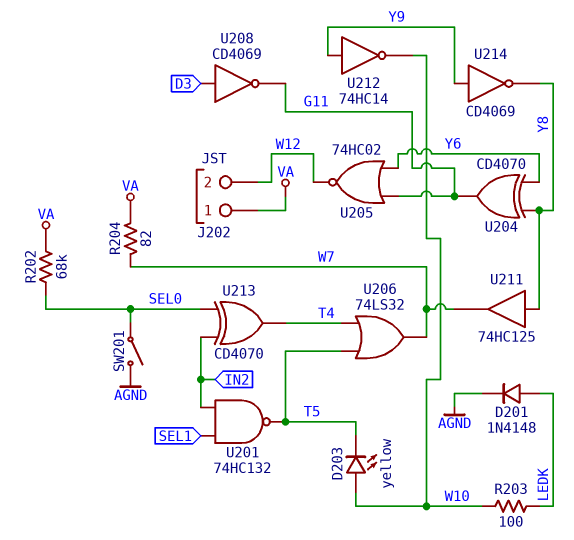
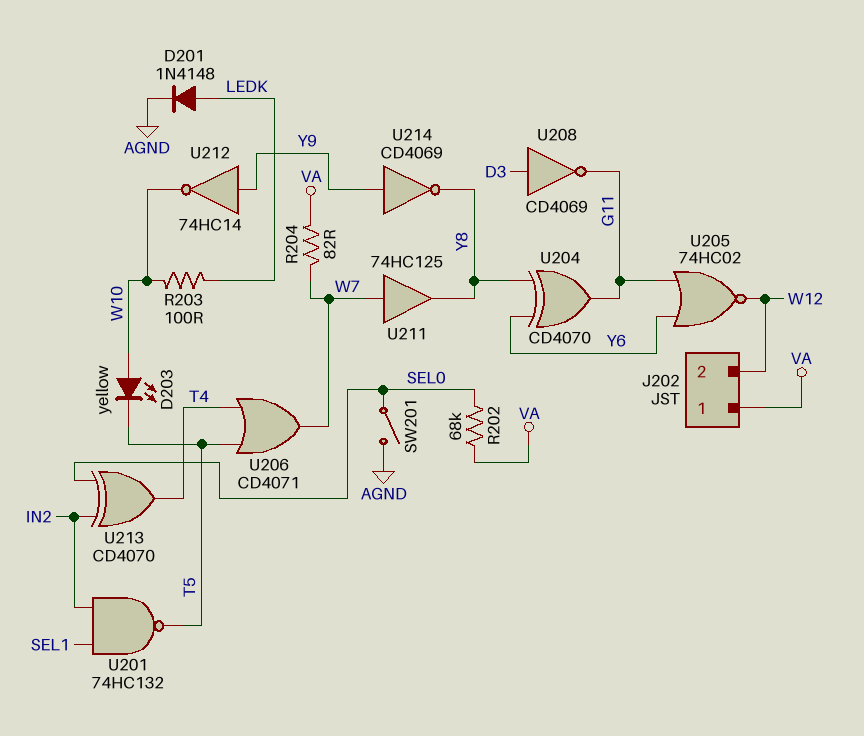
U206: OR 74LS32 (in T4, in T5, out W7) -> OR CD4071 (in T4, in T5, out W7)
U211: buffer 74HC125 (in Y8, out W7) -> buffer 74HC125 (in W7, out Y8)

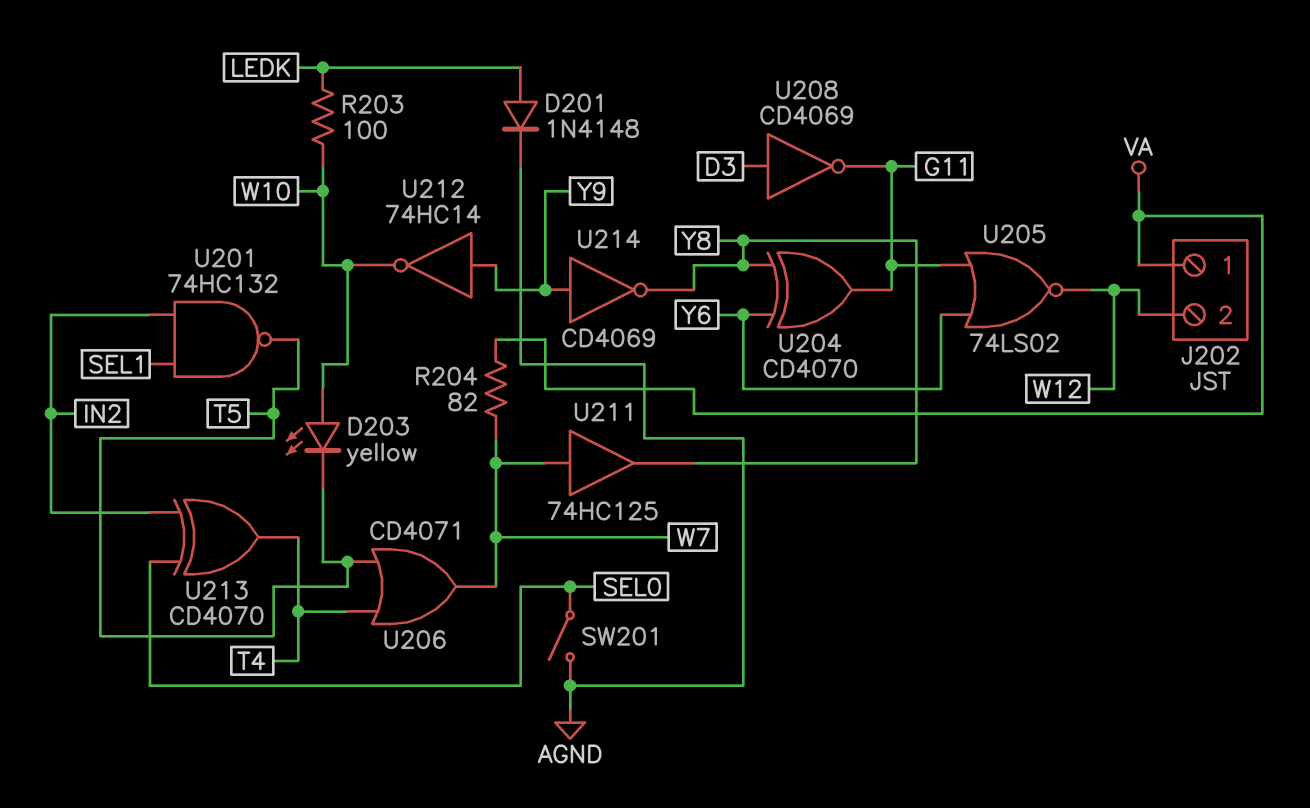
R202: 68k (SEL0, VA) -> none
U205: NOR 74HC02 (in G11, in Y6, out W12) -> NOR 74LS02 (in G11, in Y6, out W12)

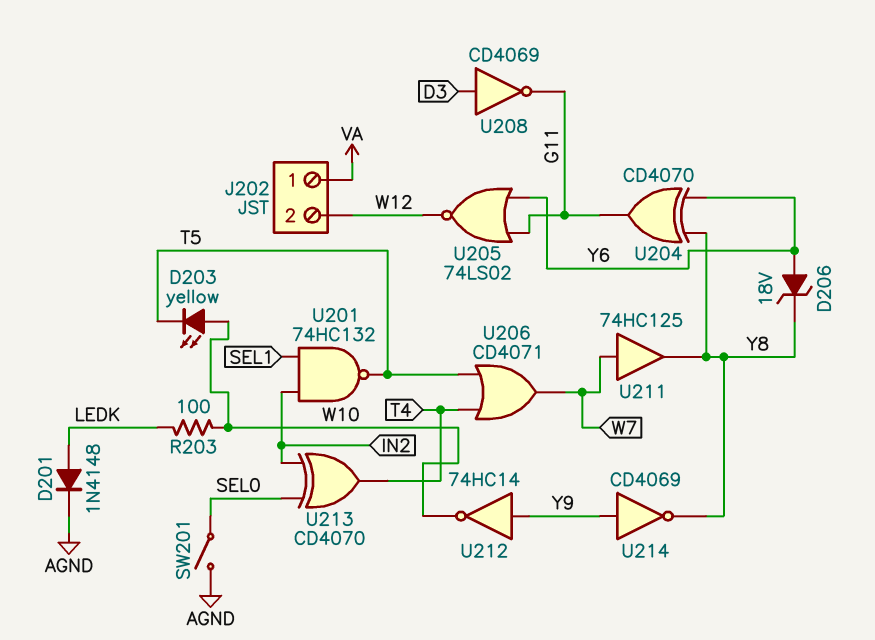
D206: none -> zener 18V (A Y6, K Y8)
R204: 82 (VA, W7) -> none

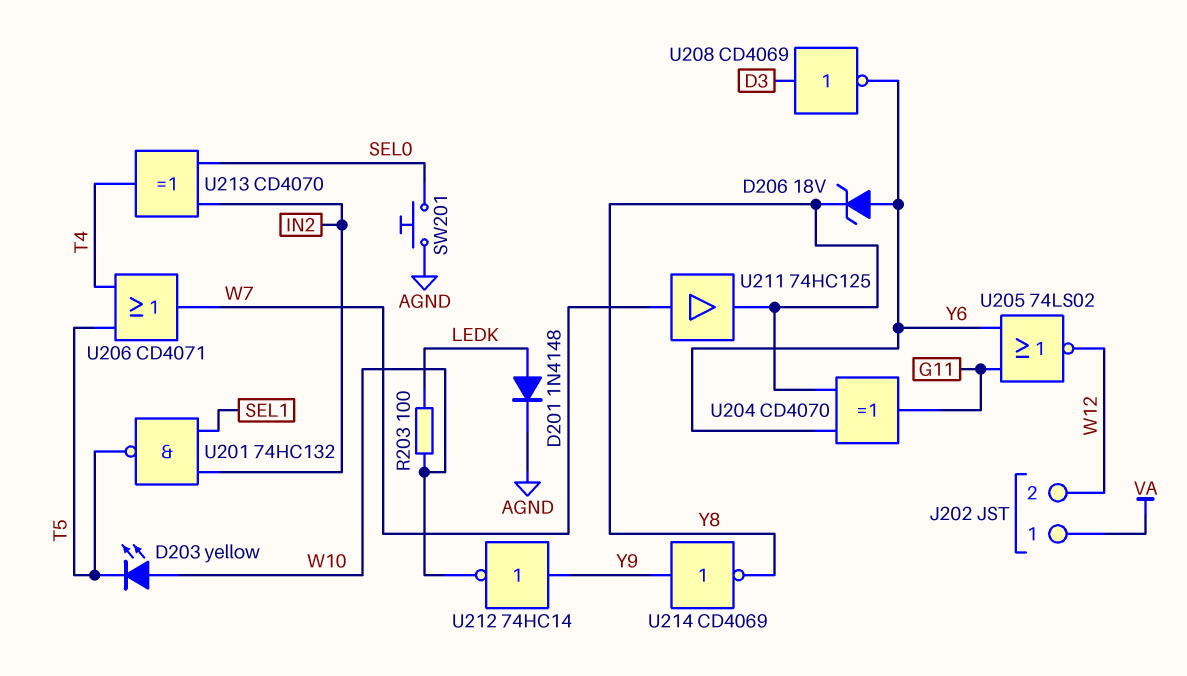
SW201: switch (AGND, SEL0) -> button (AGND, SEL0)
U208: NOT CD4069 (in D3, out G11) -> NOT CD4069 (in D3, out Y6)

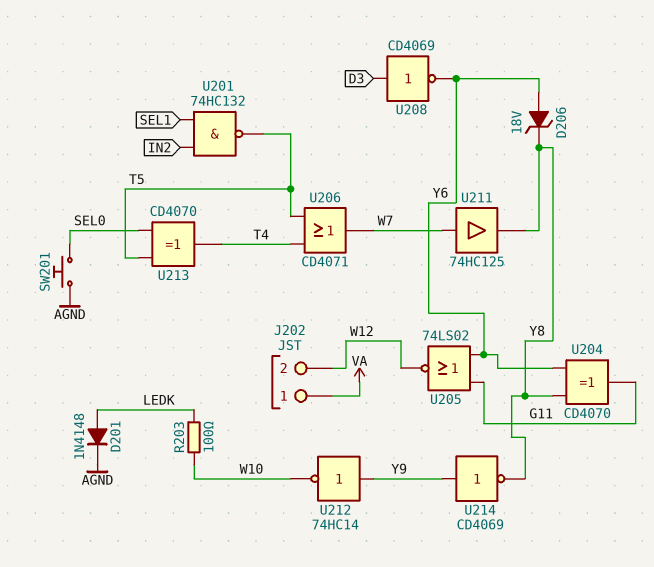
D203: LED yellow (A W10, K T5) -> none
U213: XOR CD4070 (in IN2, in SEL0, out T4) -> XOR CD4070 (in SEL0, in T5, out T4)

